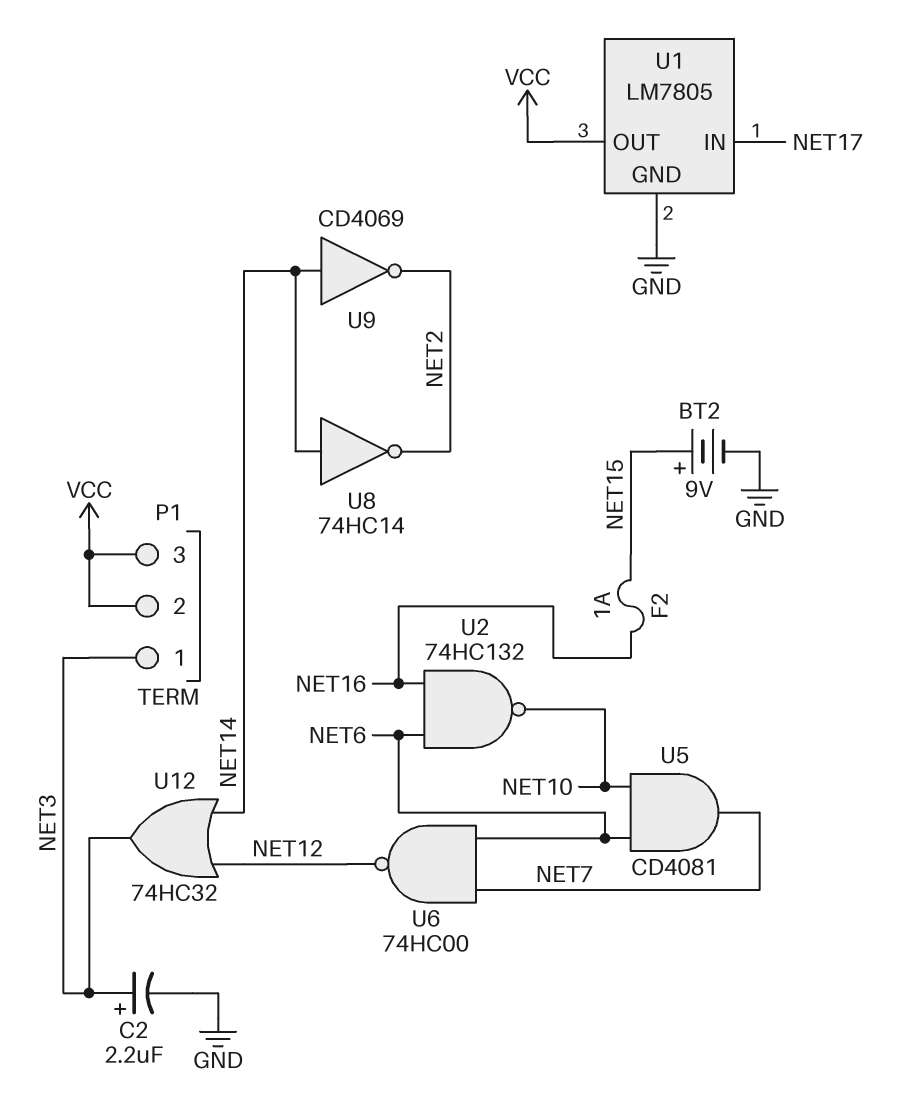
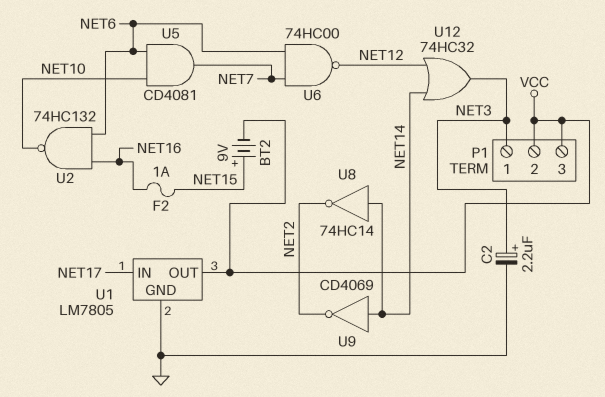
BT2: 9V (plus NET15, minus GND) -> 9V (plus NET15, minus VCC)

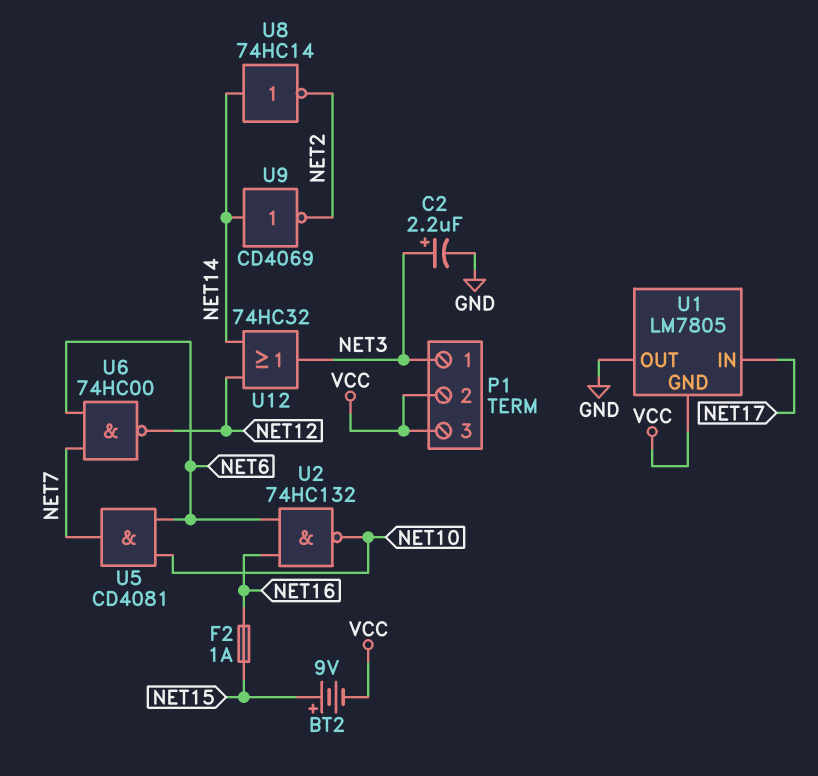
U1 pin GND: GND -> VCC
U1 pin OUT: VCC -> GND

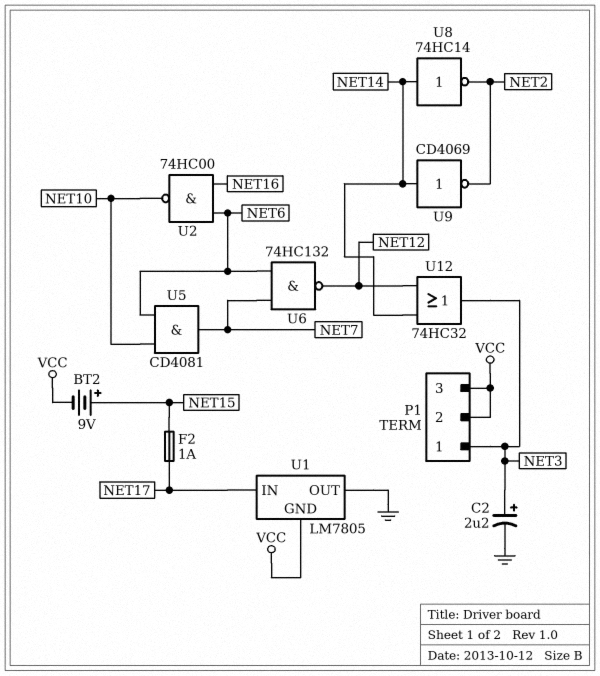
F2: 1A (NET15, NET16) -> 1A (NET15, NET17)
U2: NAND 74HC132 (in NET6, in NET16, out NET10) -> NAND 74HC00 (in NET6, in NET16, out NET10)
U6: NAND 74HC00 (in NET6, in NET7, out NET12) -> NAND 74HC132 (in NET6, in NET7, out NET12)

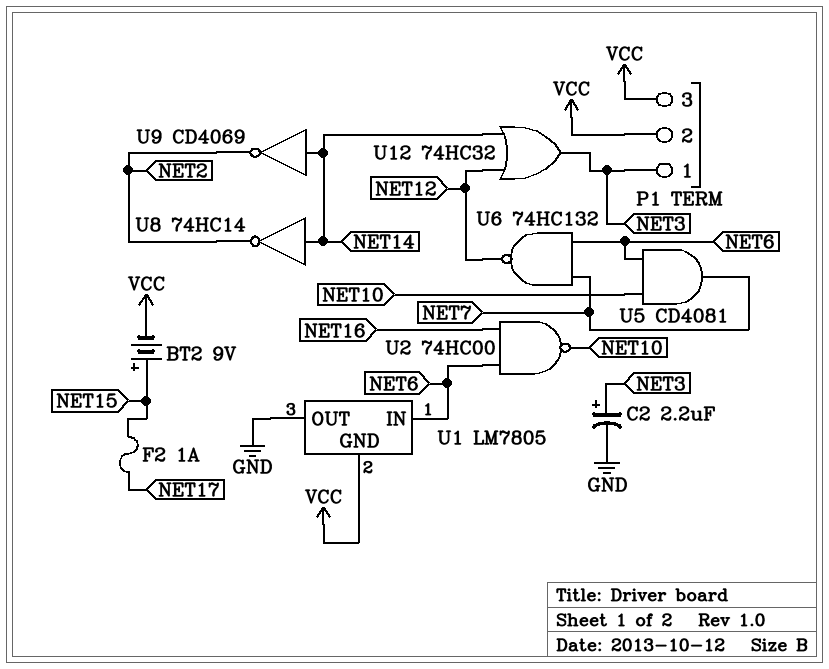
U1 pin IN: NET17 -> NET6

